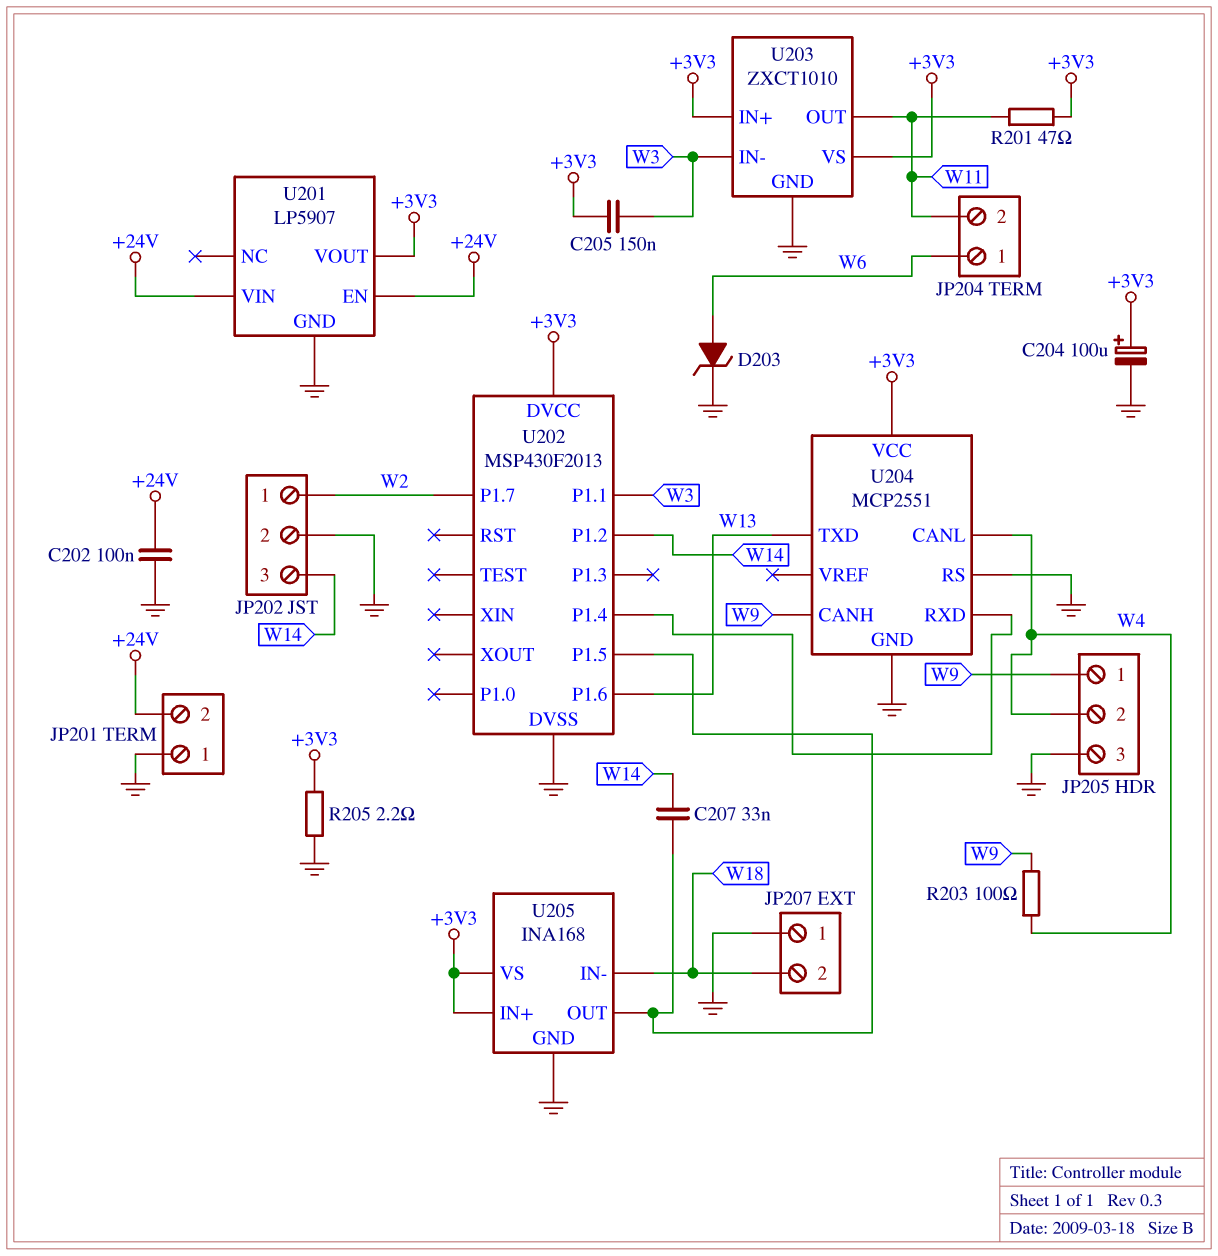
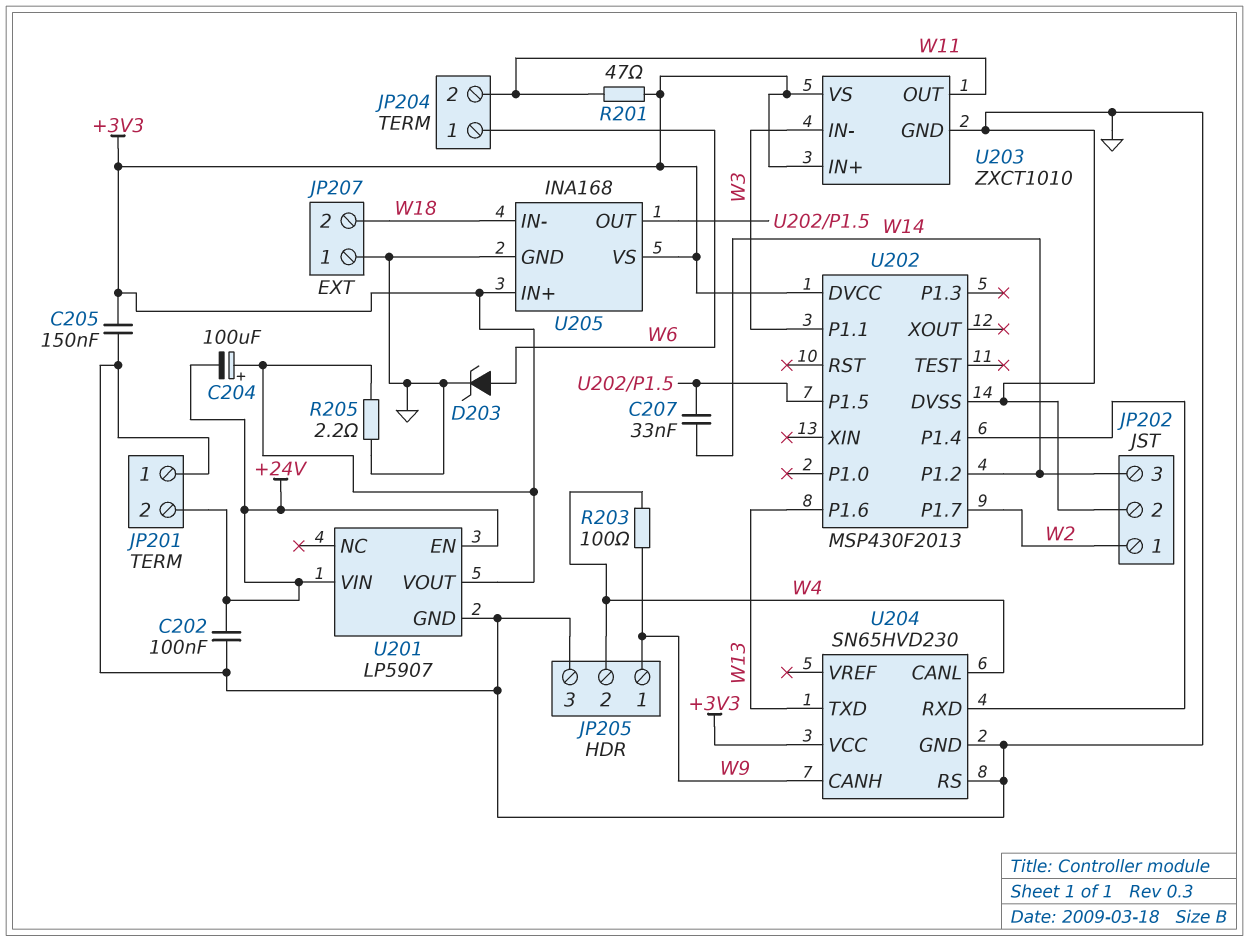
C204: 100uF (plus +3V3, minus GND) -> 100uF (plus +3V3, minus +24V)
C205: 150nF (+3V3, W3) -> 150nF (+3V3, GND)
U204: MCP2551 -> SN65HVD230

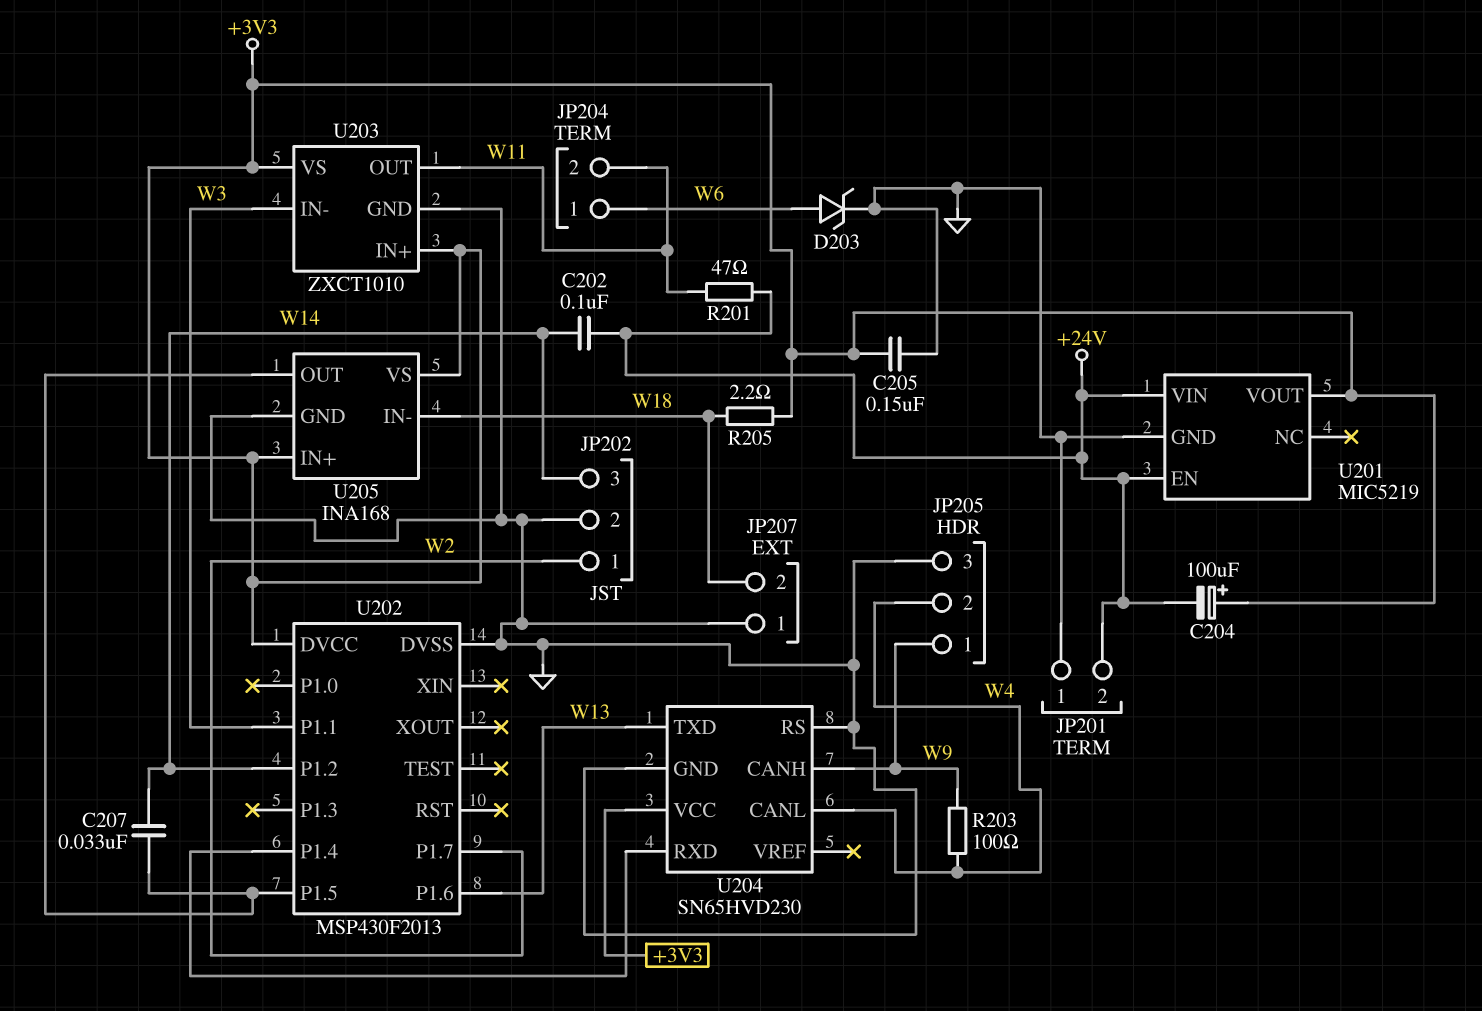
C202: 100nF (+24V, GND) -> 100nF (+24V, W14)
R201: 47 (+3V3, W11) -> 47 (+24V, W11)
R205: 2.2 (+3V3, GND) -> 2.2 (+3V3, W18)
U201: LP5907 -> MIC5219

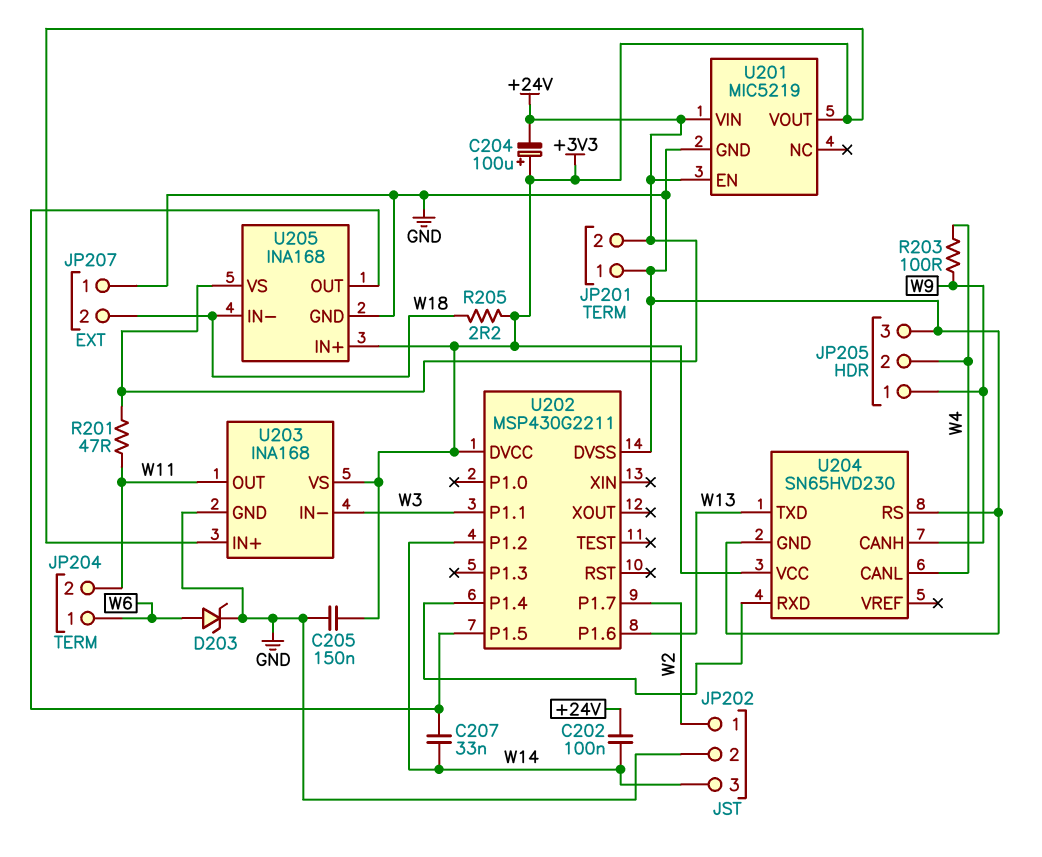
U202: MSP430F2013 -> MSP430G2211
U203: ZXCT1010 -> INA168
U205 pin VS: +3V3 -> +24V

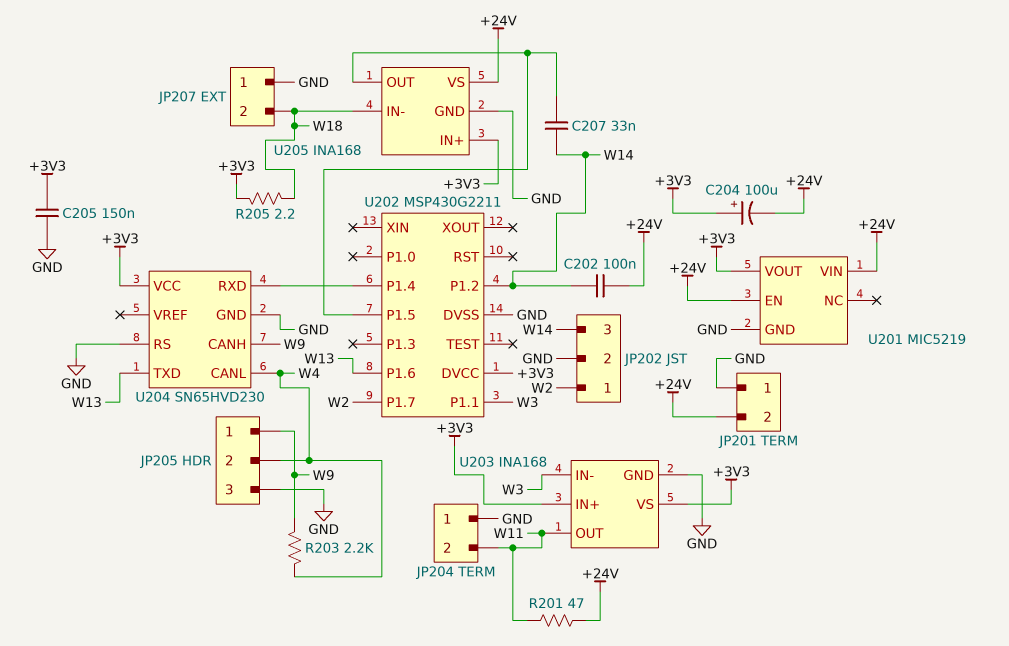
D203: zener (A W6, K GND) -> none
JP204 pin 1: W6 -> GND
R203: 100 (W4, W9) -> 2.2k (W4, W9)

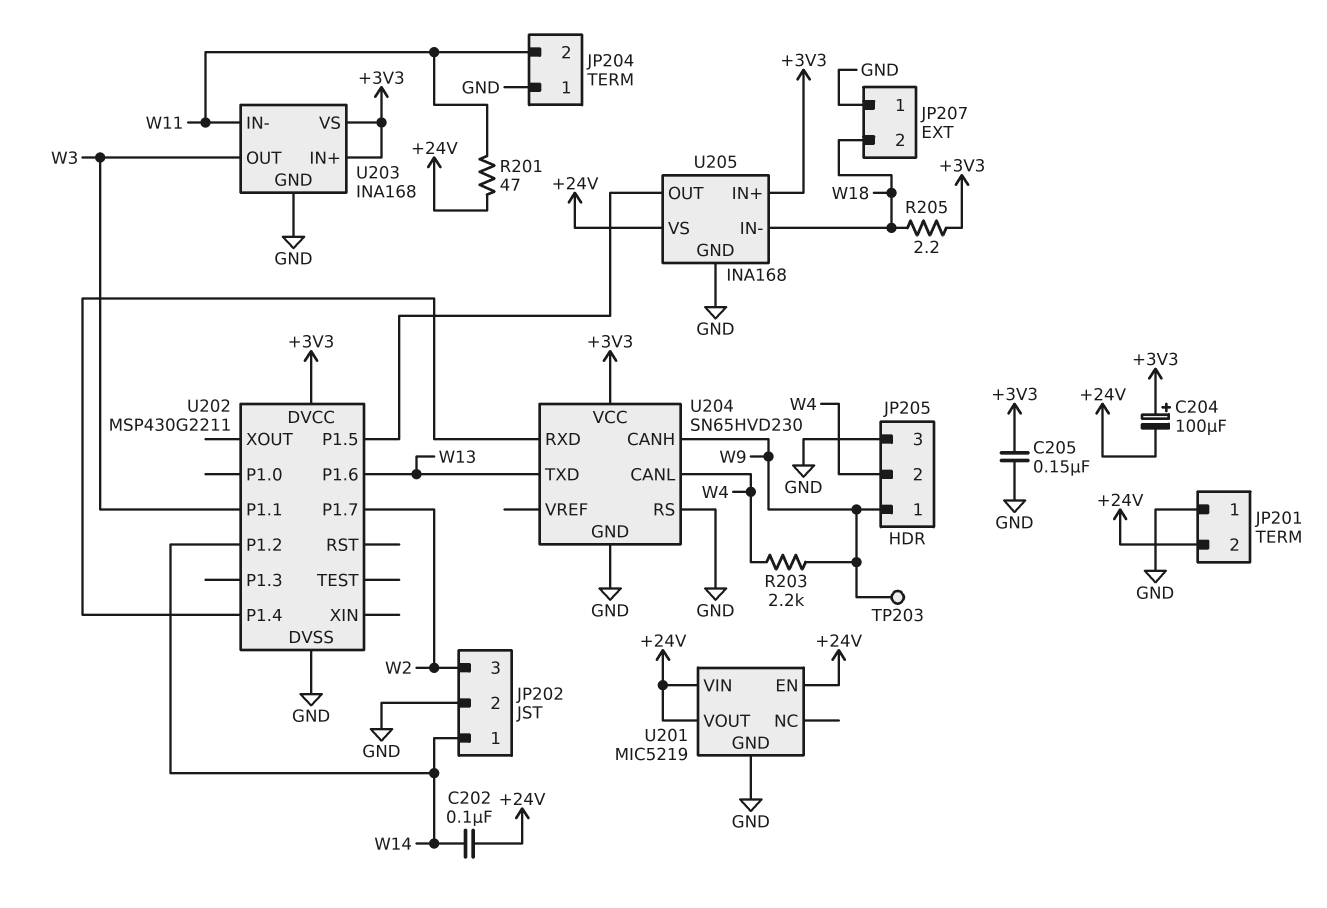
C207: 33nF (U202/P1.5, W14) -> none
JP202 pin 1: W2 -> W14
JP202 pin 3: W14 -> W2
TP203: none -> test point (W9)
U201 pin VOUT: +3V3 -> +24V
U203 pin IN-: W3 -> W11
U203 pin OUT: W11 -> W3

